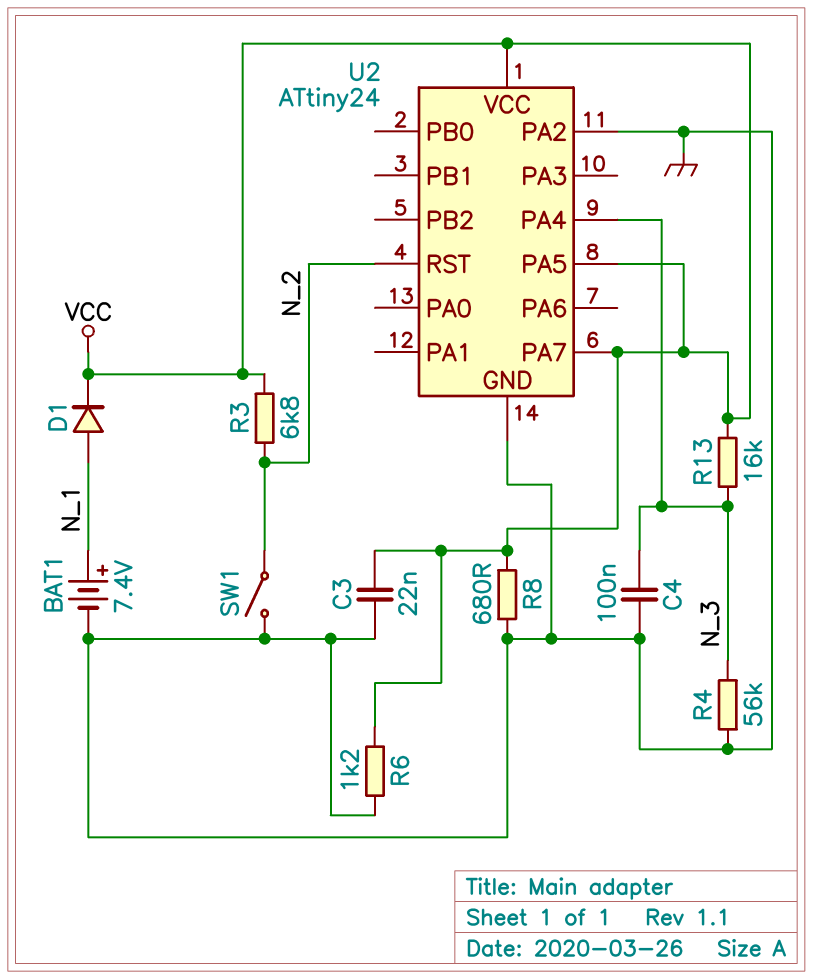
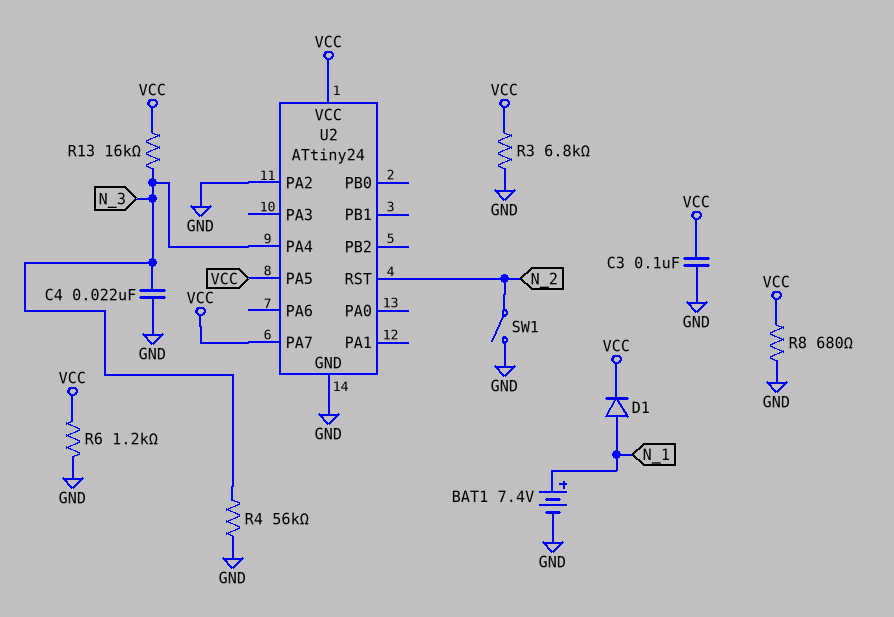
C3: 22nF (GND, VCC) -> 100nF (GND, VCC)
C4: 100nF (GND, N_3) -> 22nF (GND, N_3)
R3: 6.8k (N_2, VCC) -> 6.8k (GND, VCC)

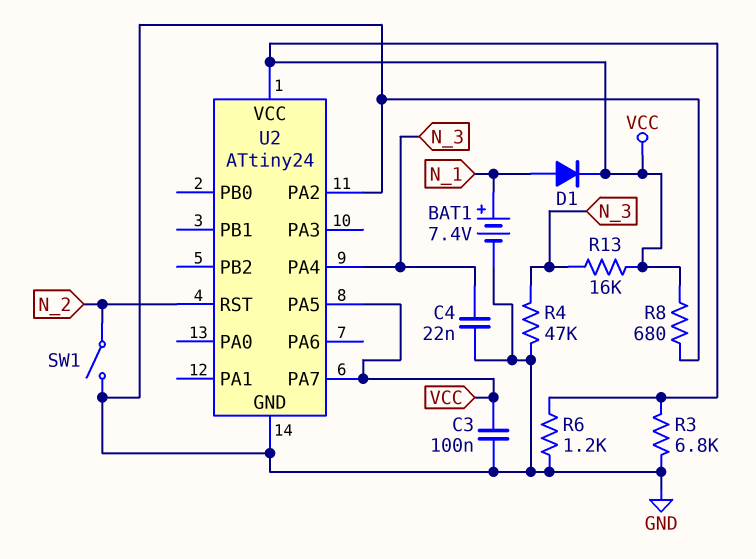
R4: 56k (GND, N_3) -> 47k (GND, N_3)

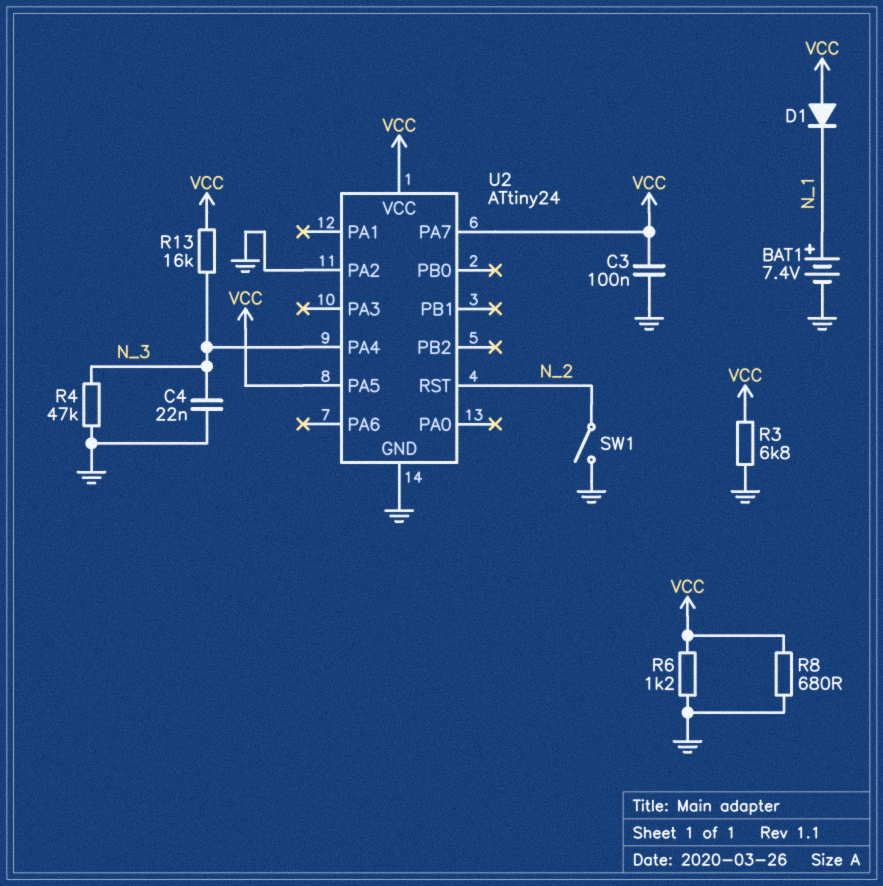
D1: diode (A N_1, K VCC) -> diode (A VCC, K N_1)

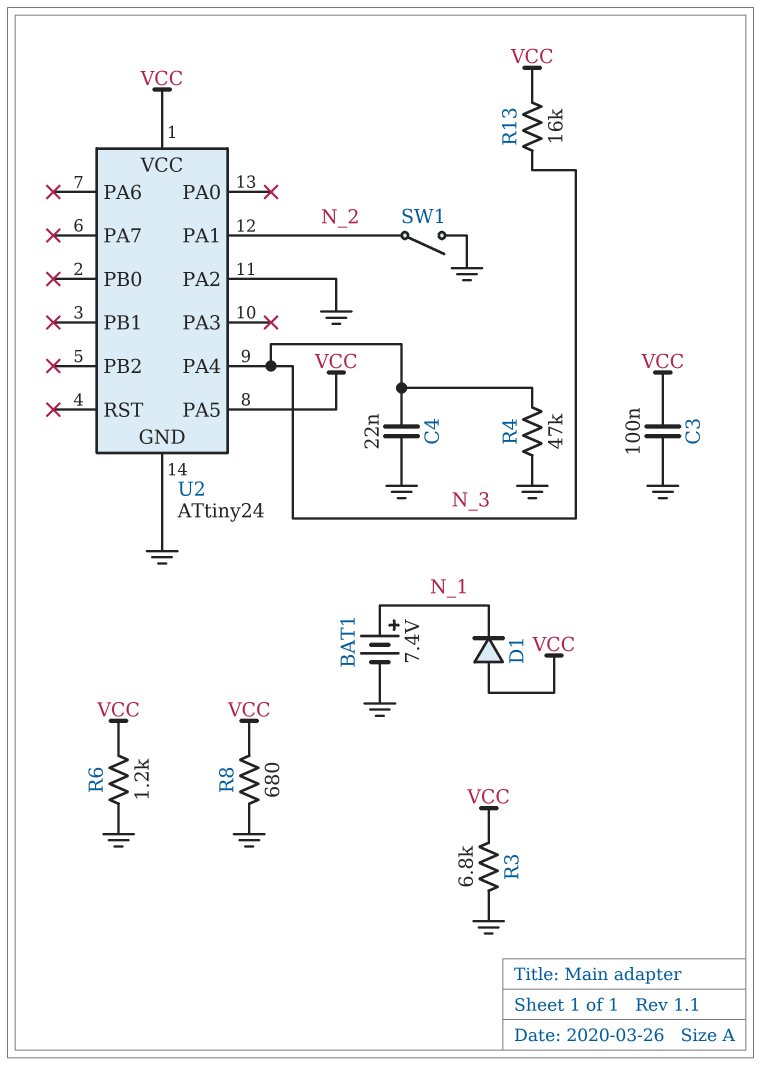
U2 pin PA1: none -> N_2
U2 pin PA7: VCC -> none
U2 pin RST: N_2 -> none

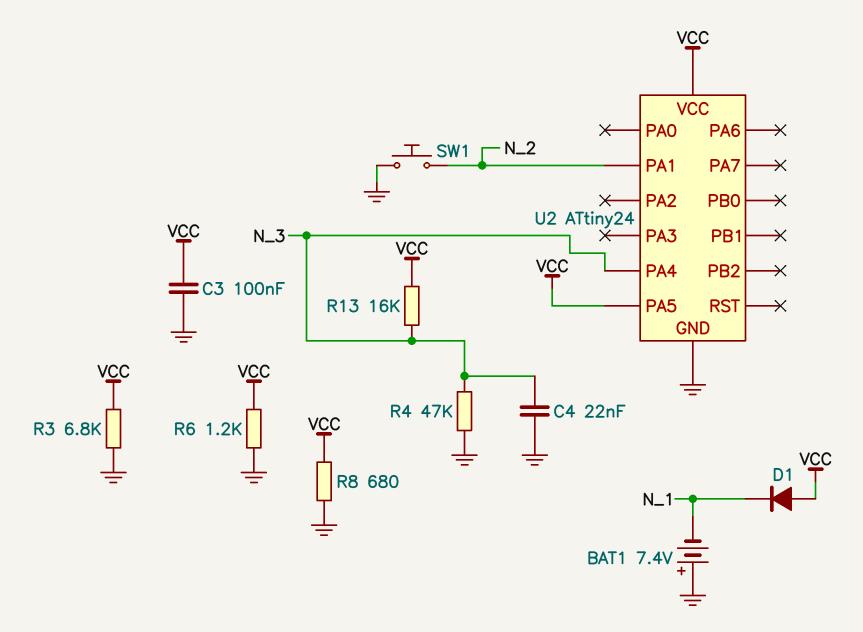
BAT1: 7.4V (plus N_1, minus GND) -> 7.4V (plus GND, minus N_1)
SW1: switch (GND, N_2) -> button (GND, N_2)
U2 pin PA2: GND -> none

